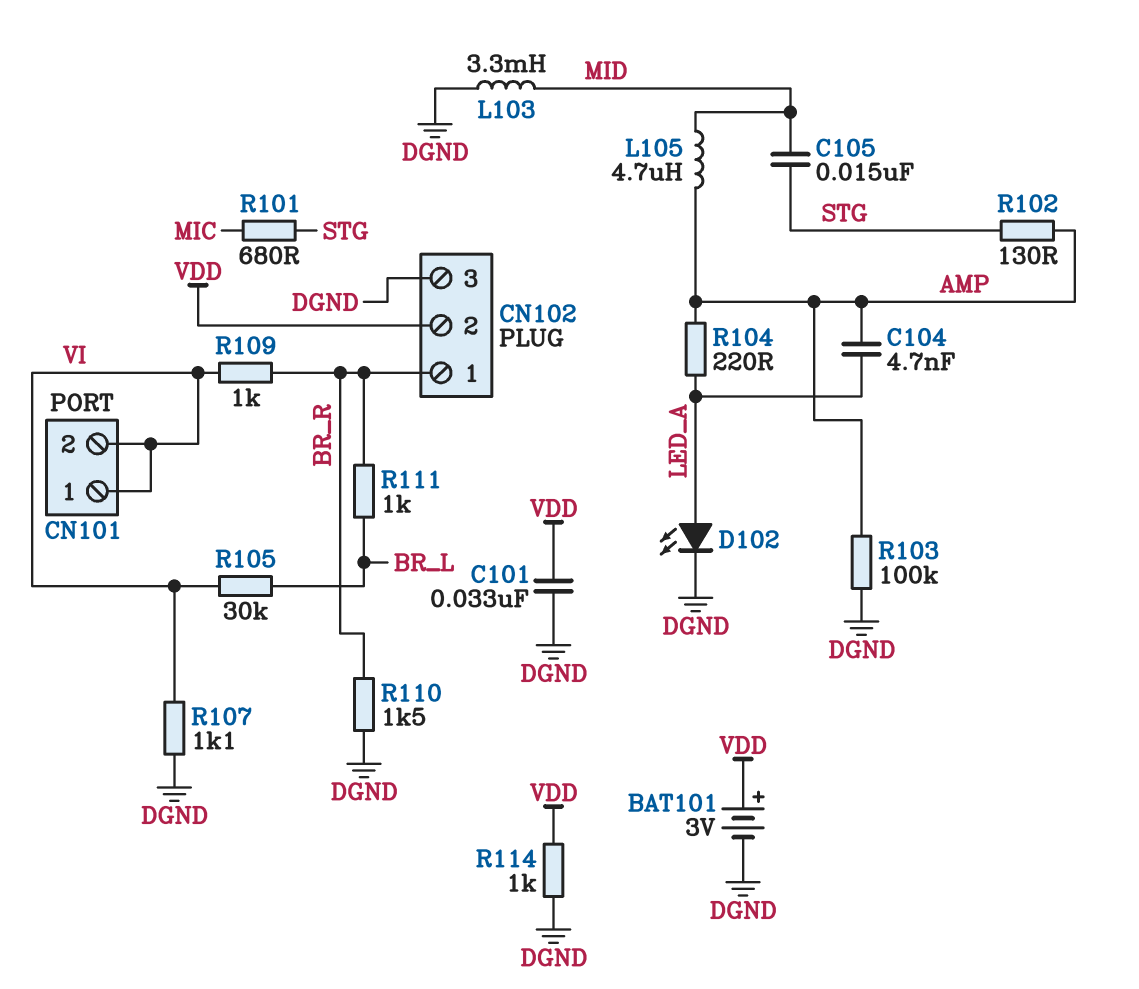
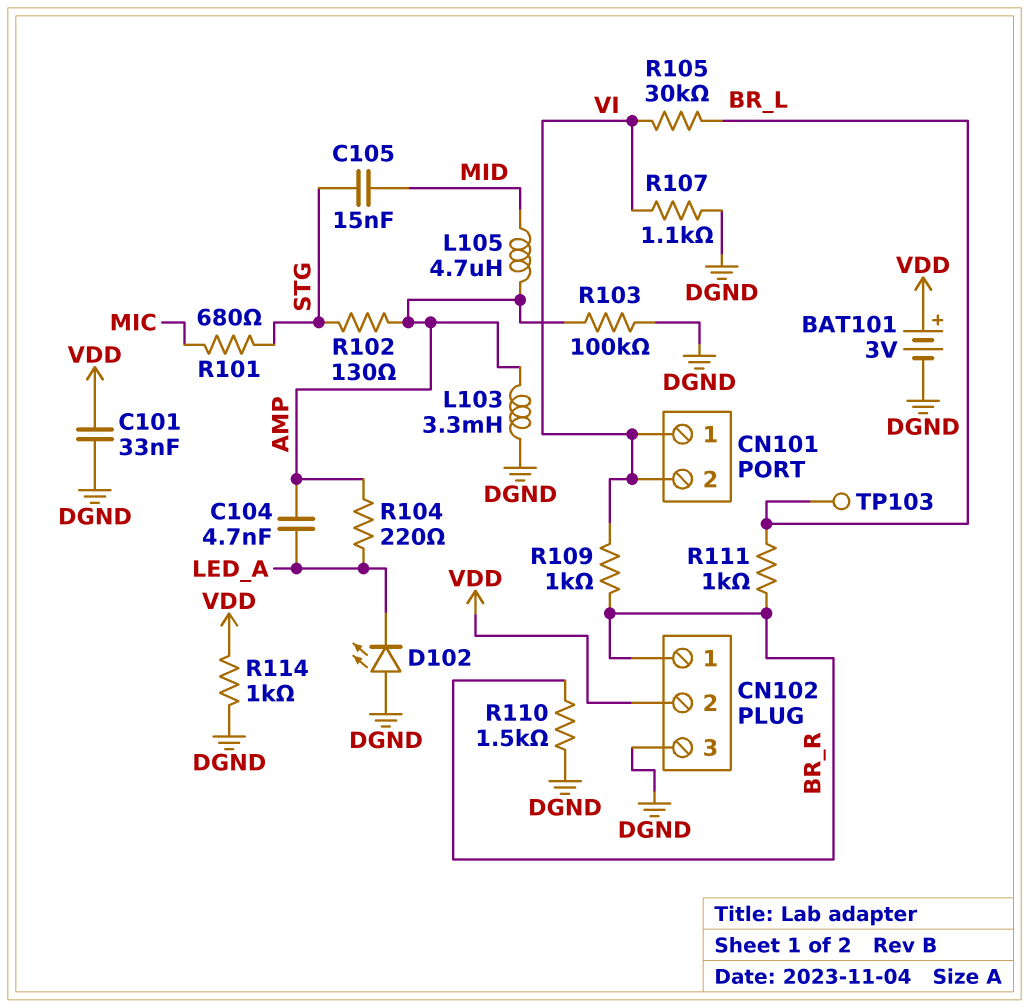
D102: LED (A LED_A, K DGND) -> LED (A DGND, K LED_A)
L103: 3.3mH (DGND, MID) -> 3.3mH (AMP, DGND)
TP103: none -> test point (BR_L)

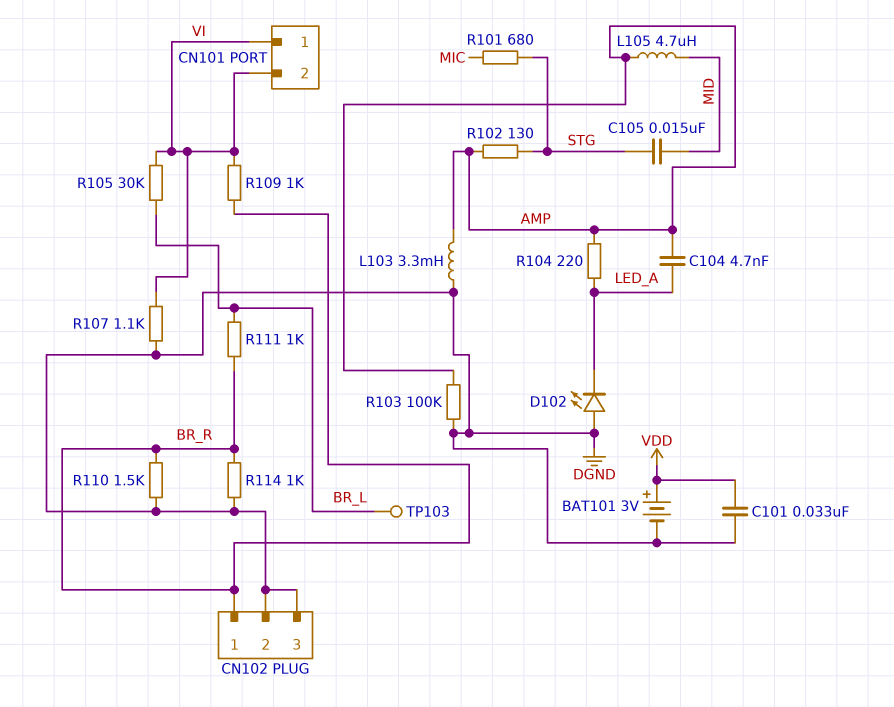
CN102 pin 2: VDD -> DGND
R114: 1k (DGND, VDD) -> 1k (BR_R, DGND)

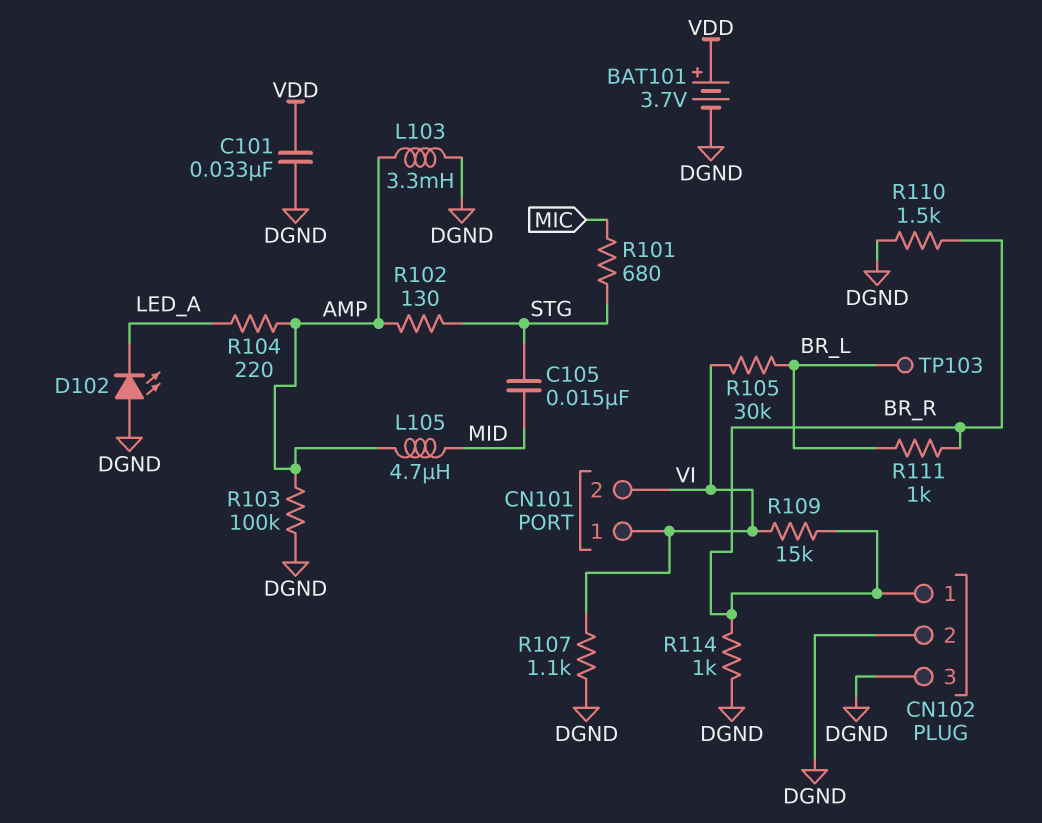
BAT101: 3V (plus VDD, minus DGND) -> 3.7V (plus VDD, minus DGND)
C104: 4.7nF (AMP, LED_A) -> none
R109: 1k (BR_R, VI) -> 15k (BR_R, VI)

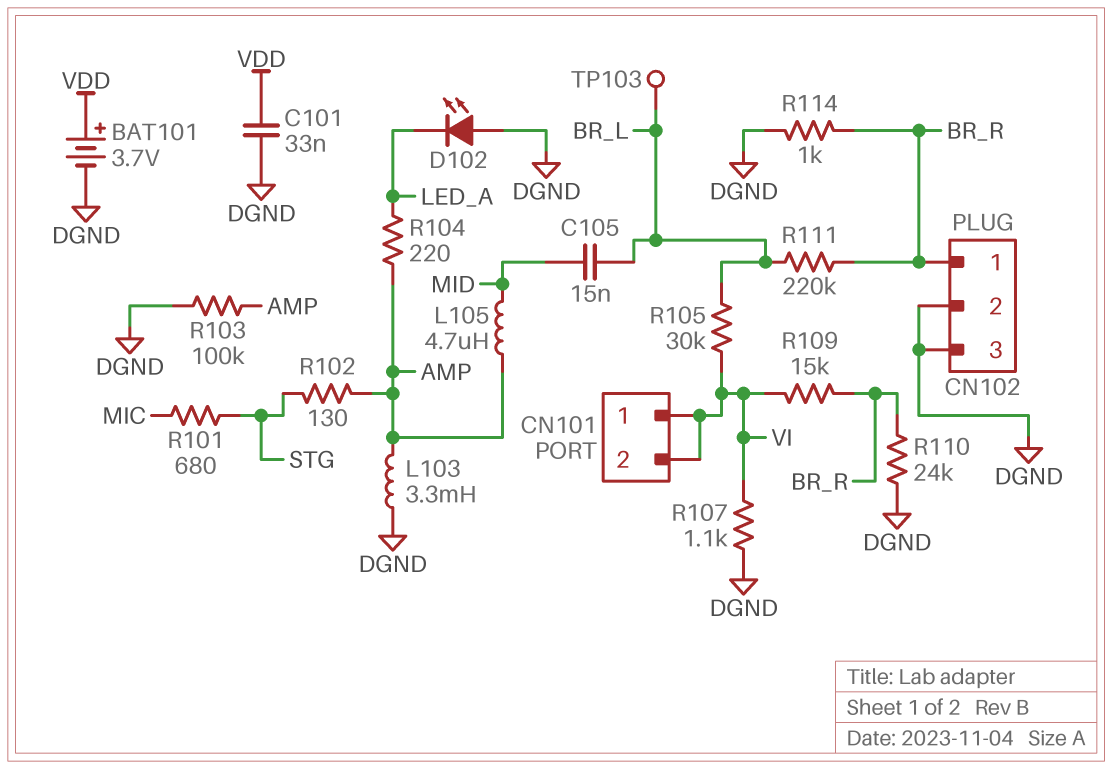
C105: 15nF (MID, STG) -> 15nF (BR_L, MID)
R110: 1.5k (BR_R, DGND) -> 24k (BR_R, DGND)
R111: 1k (BR_L, BR_R) -> 220k (BR_L, BR_R)

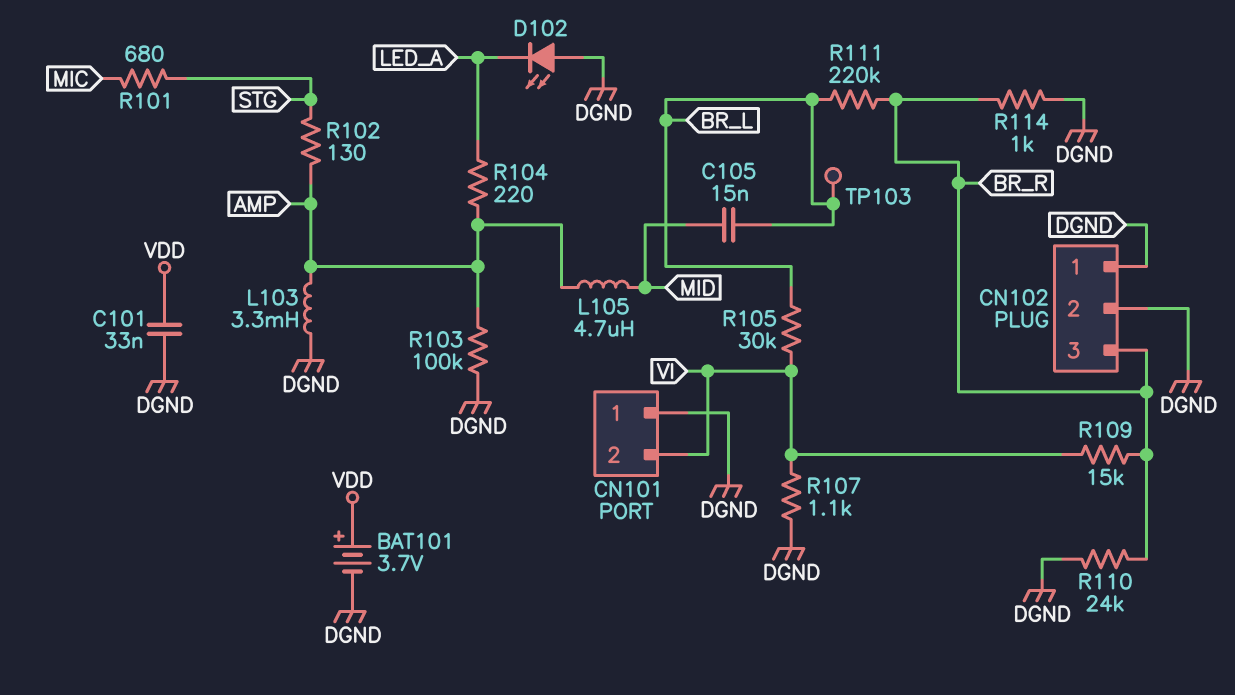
CN101 pin 1: VI -> DGND
CN102 pin 1: BR_R -> DGND
CN102 pin 3: DGND -> BR_R

